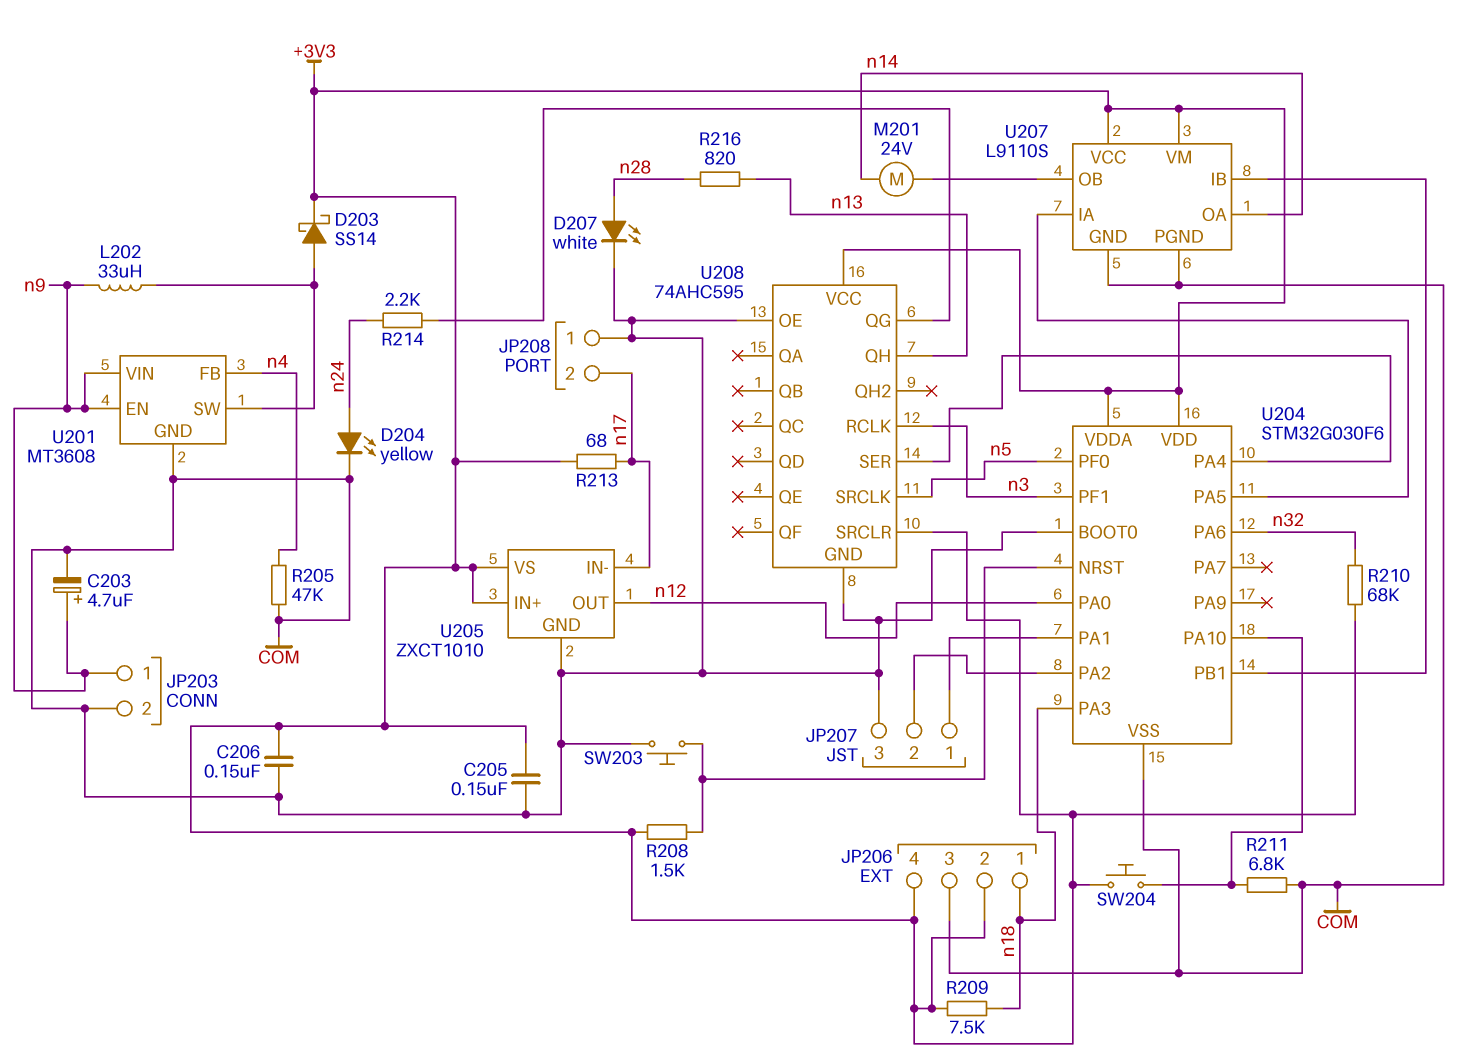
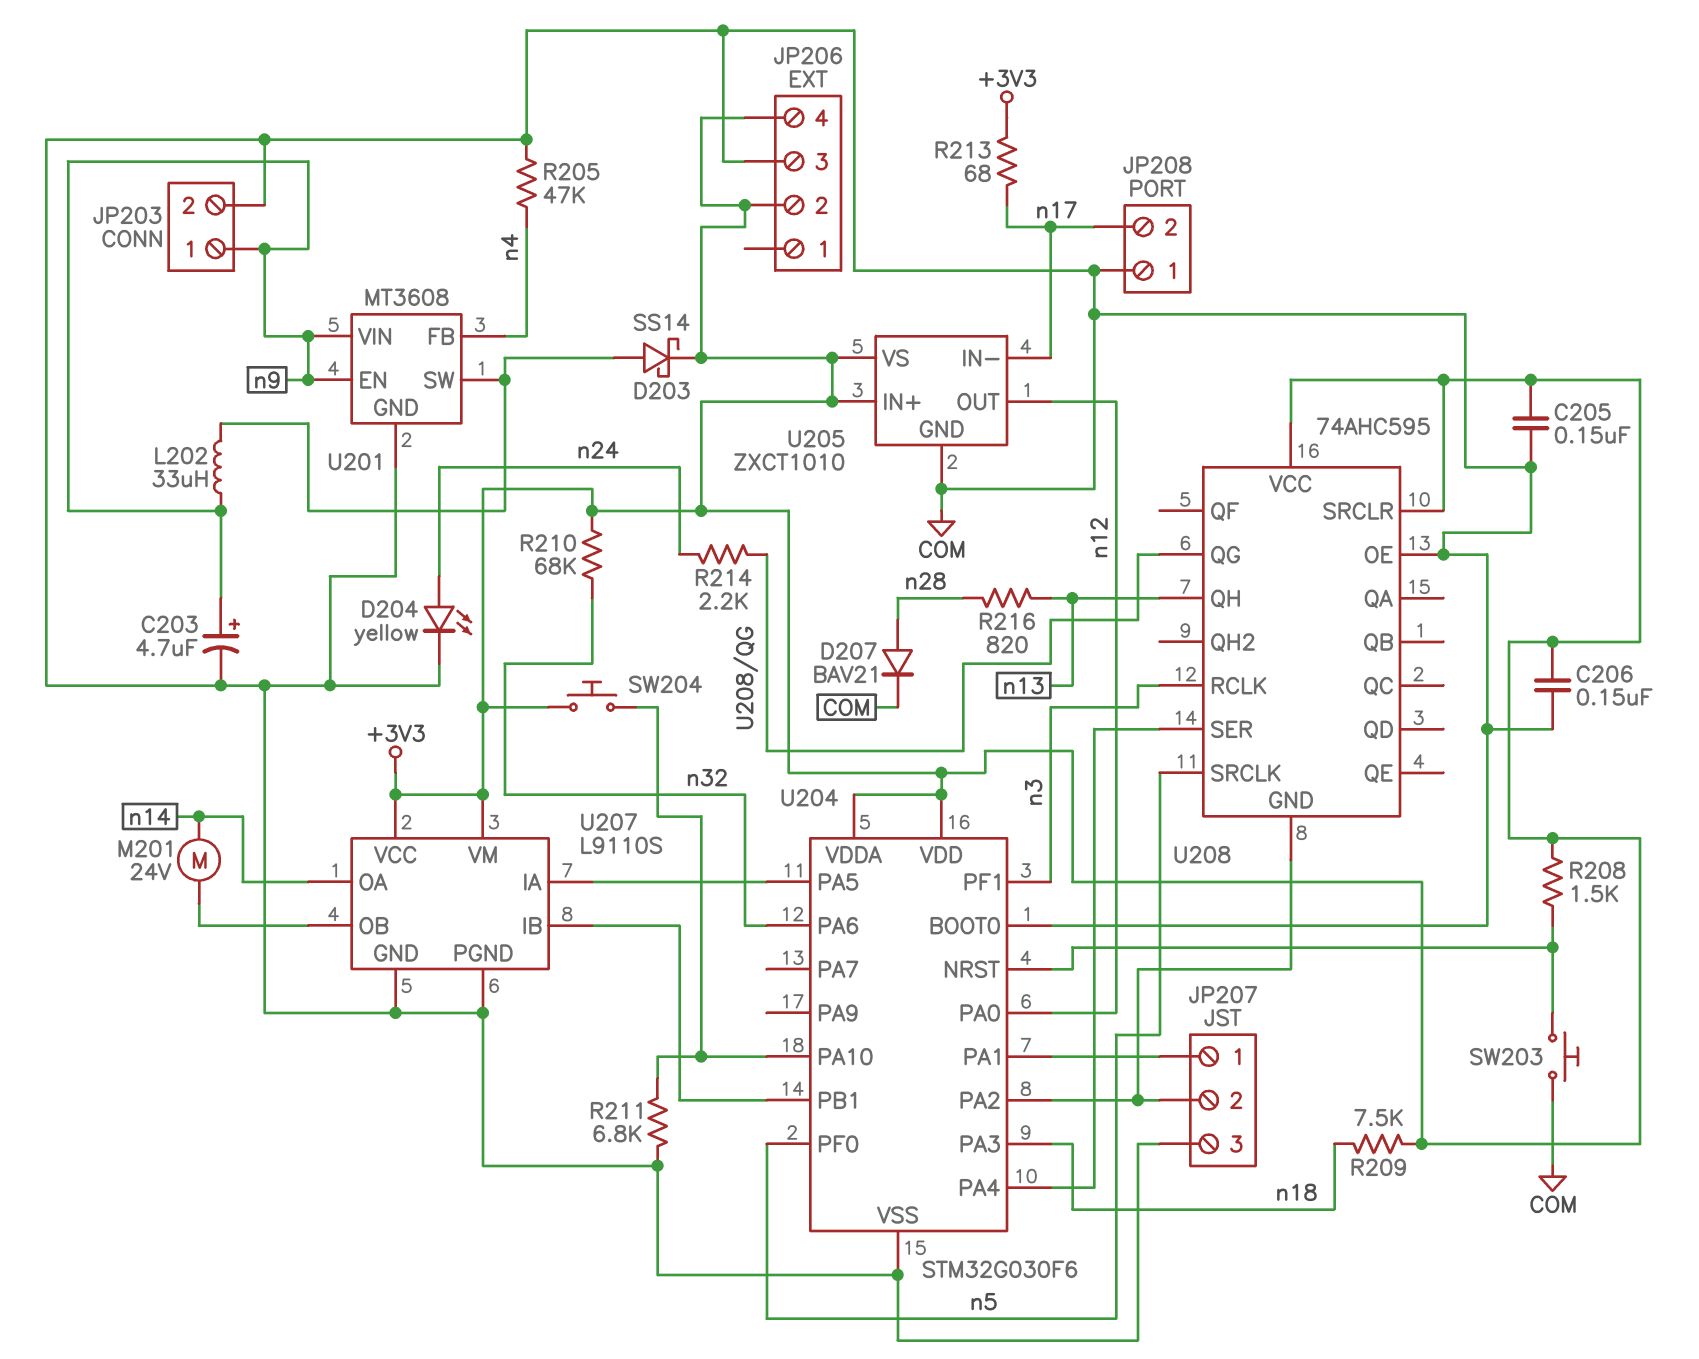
D207: LED white (A n28, K COM) -> diode BAV21 (A n28, K COM)
JP206 pin 1: n18 -> none
U208 pin GND: COM -> JP207/2

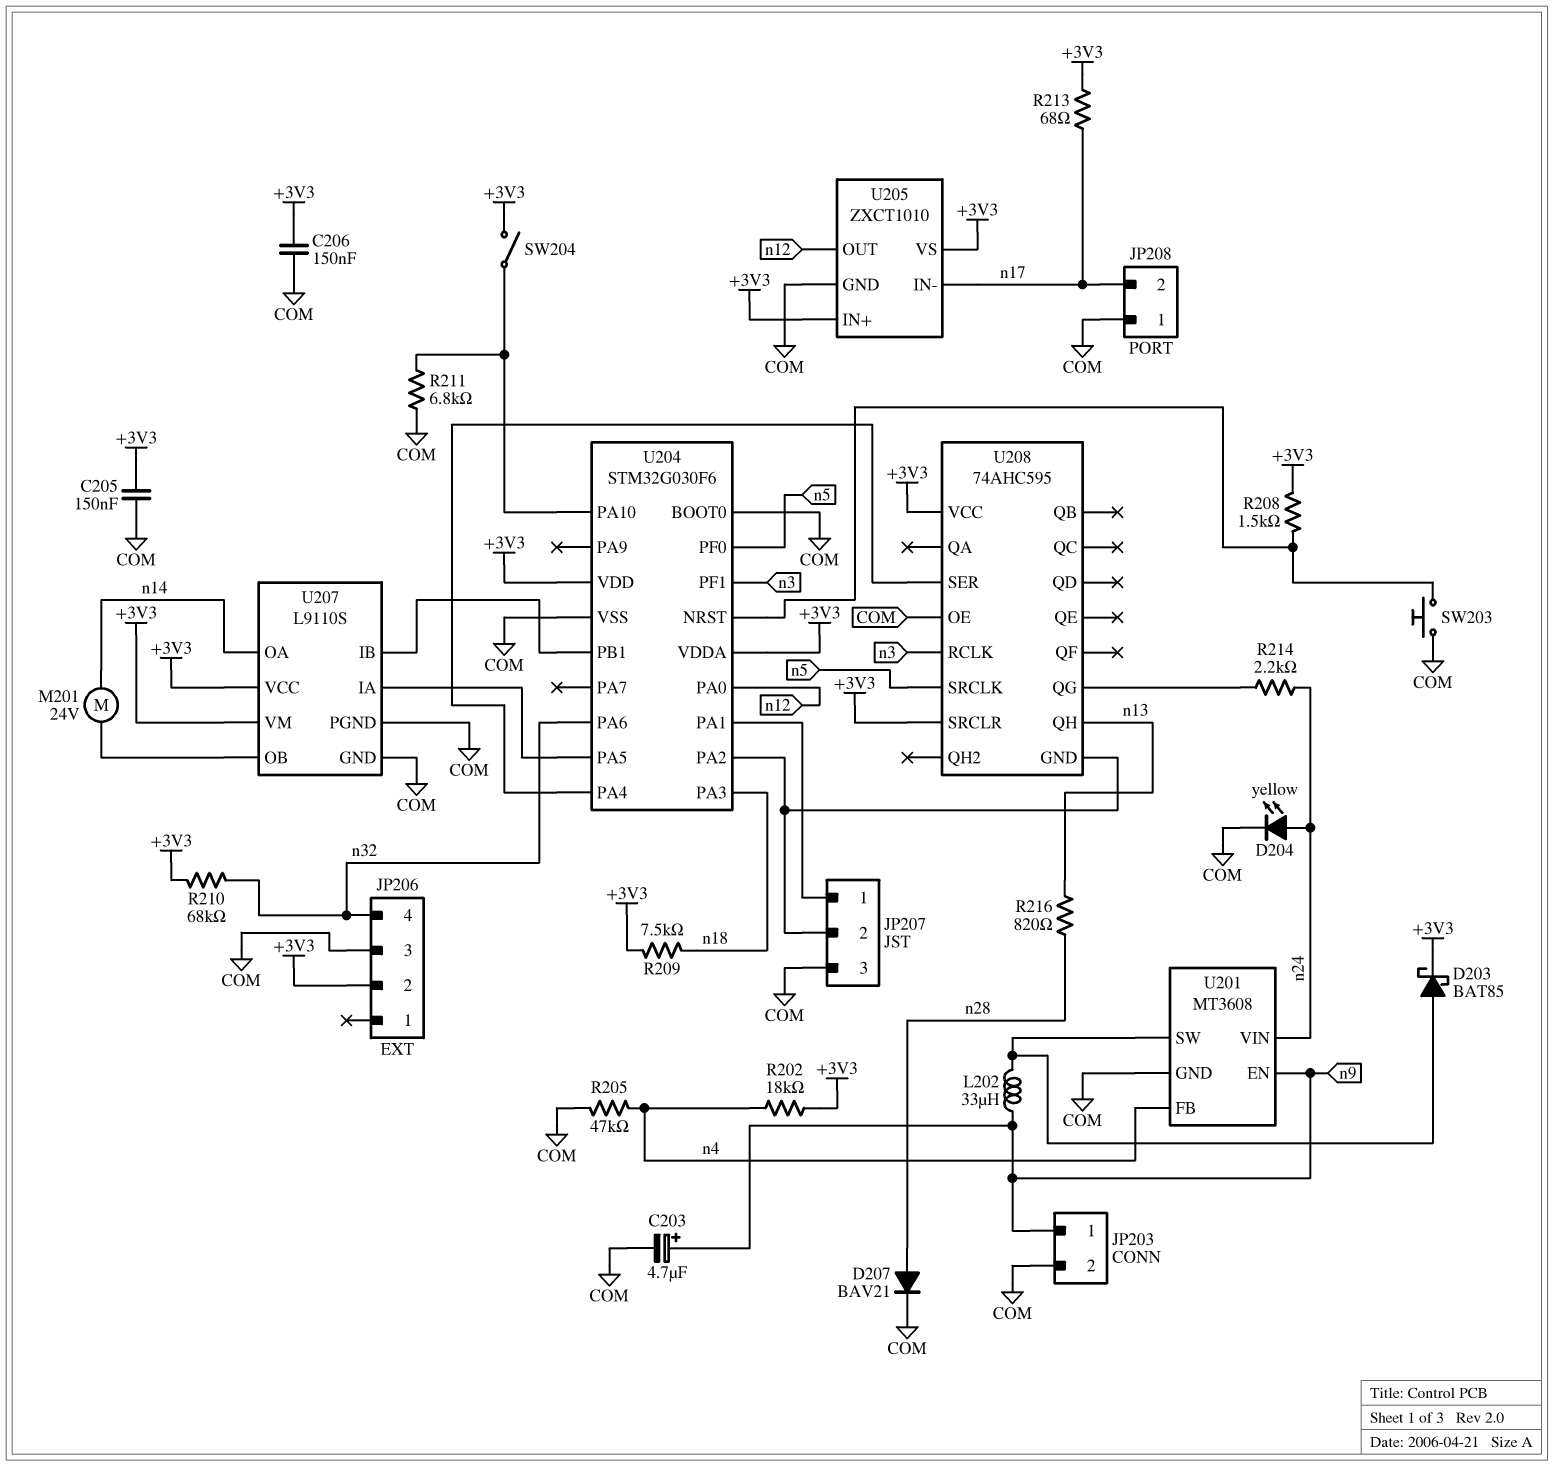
D203: schottky SS14 (A U201/SW, K +3V3) -> schottky BAT85 (A U201/SW, K +3V3)
JP206 pin 4: +3V3 -> n32
R202: none -> 18k (+3V3, n4)
SW204: button (+3V3, U204/PA10) -> switch (+3V3, U204/PA10)
U201 pin VIN: n9 -> n24

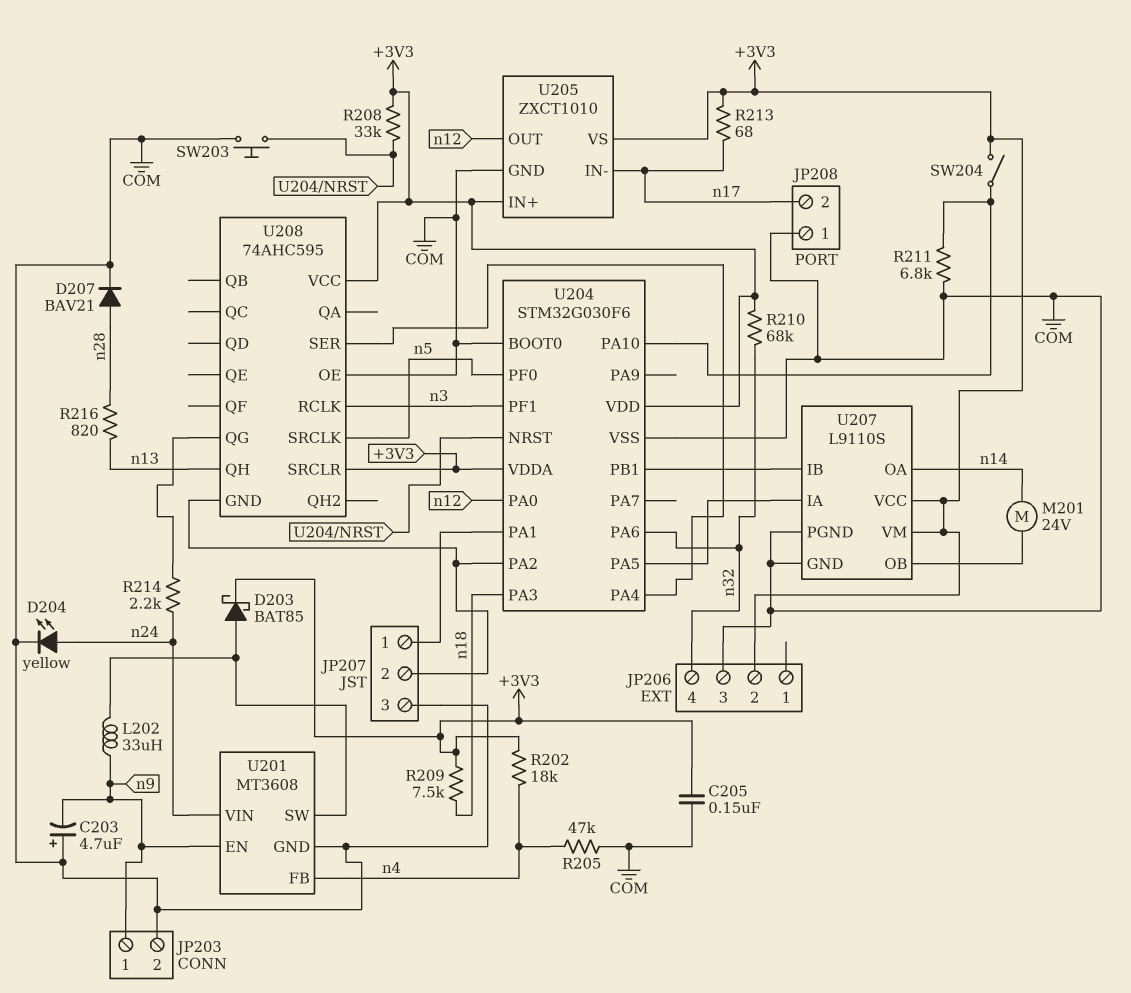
C203: 4.7uF (plus n9, minus COM) -> 4.7uF (plus COM, minus n9)
C206: 150nF (+3V3, COM) -> none
R208: 1.5k (+3V3, U204/NRST) -> 33k (+3V3, U204/NRST)

